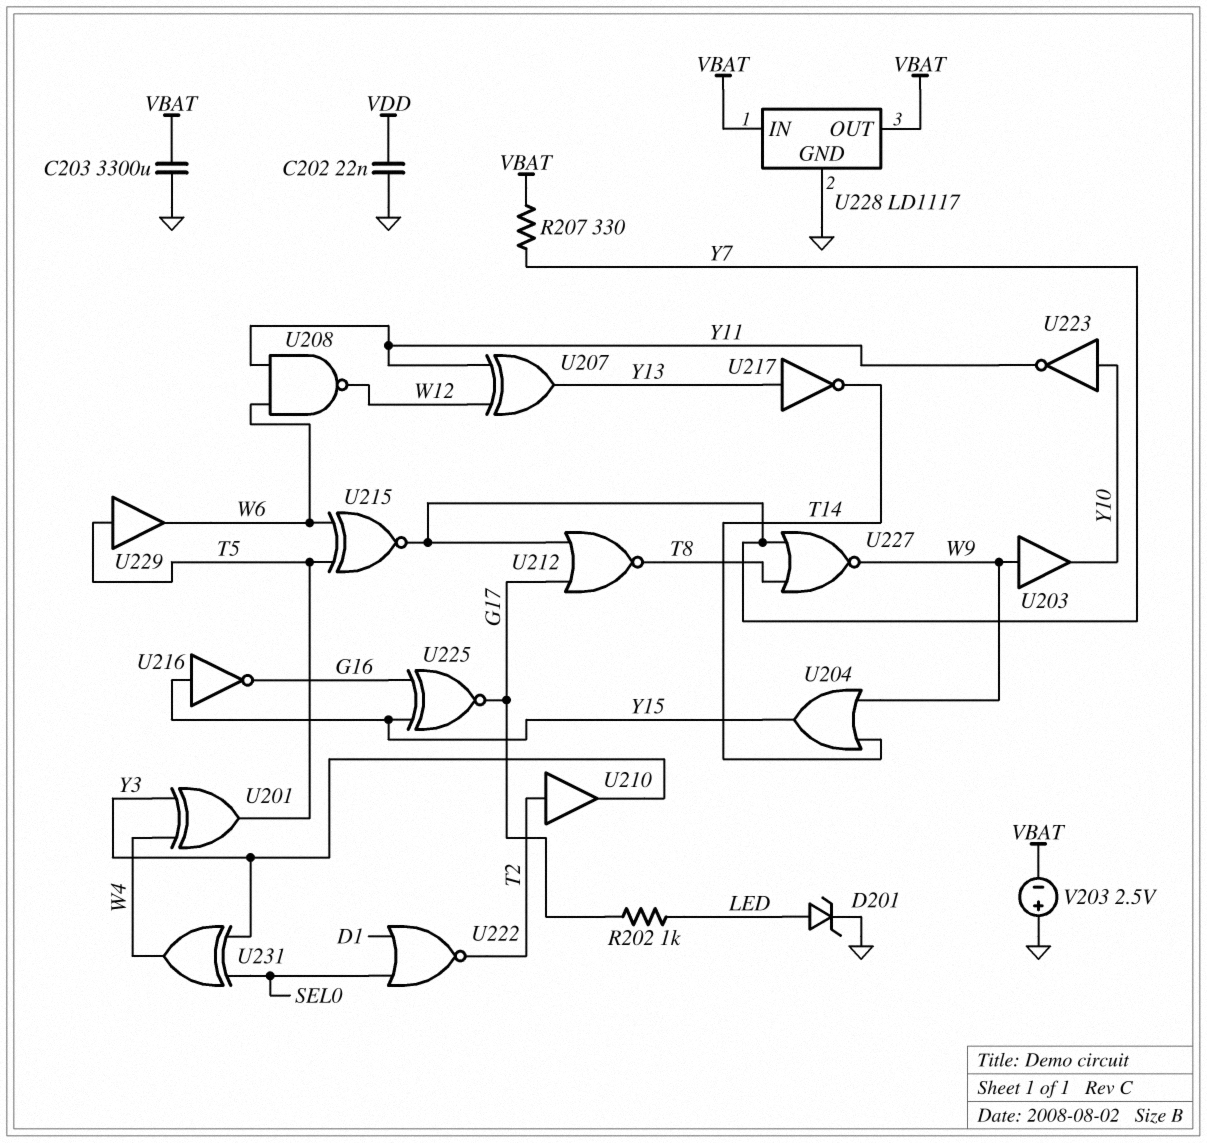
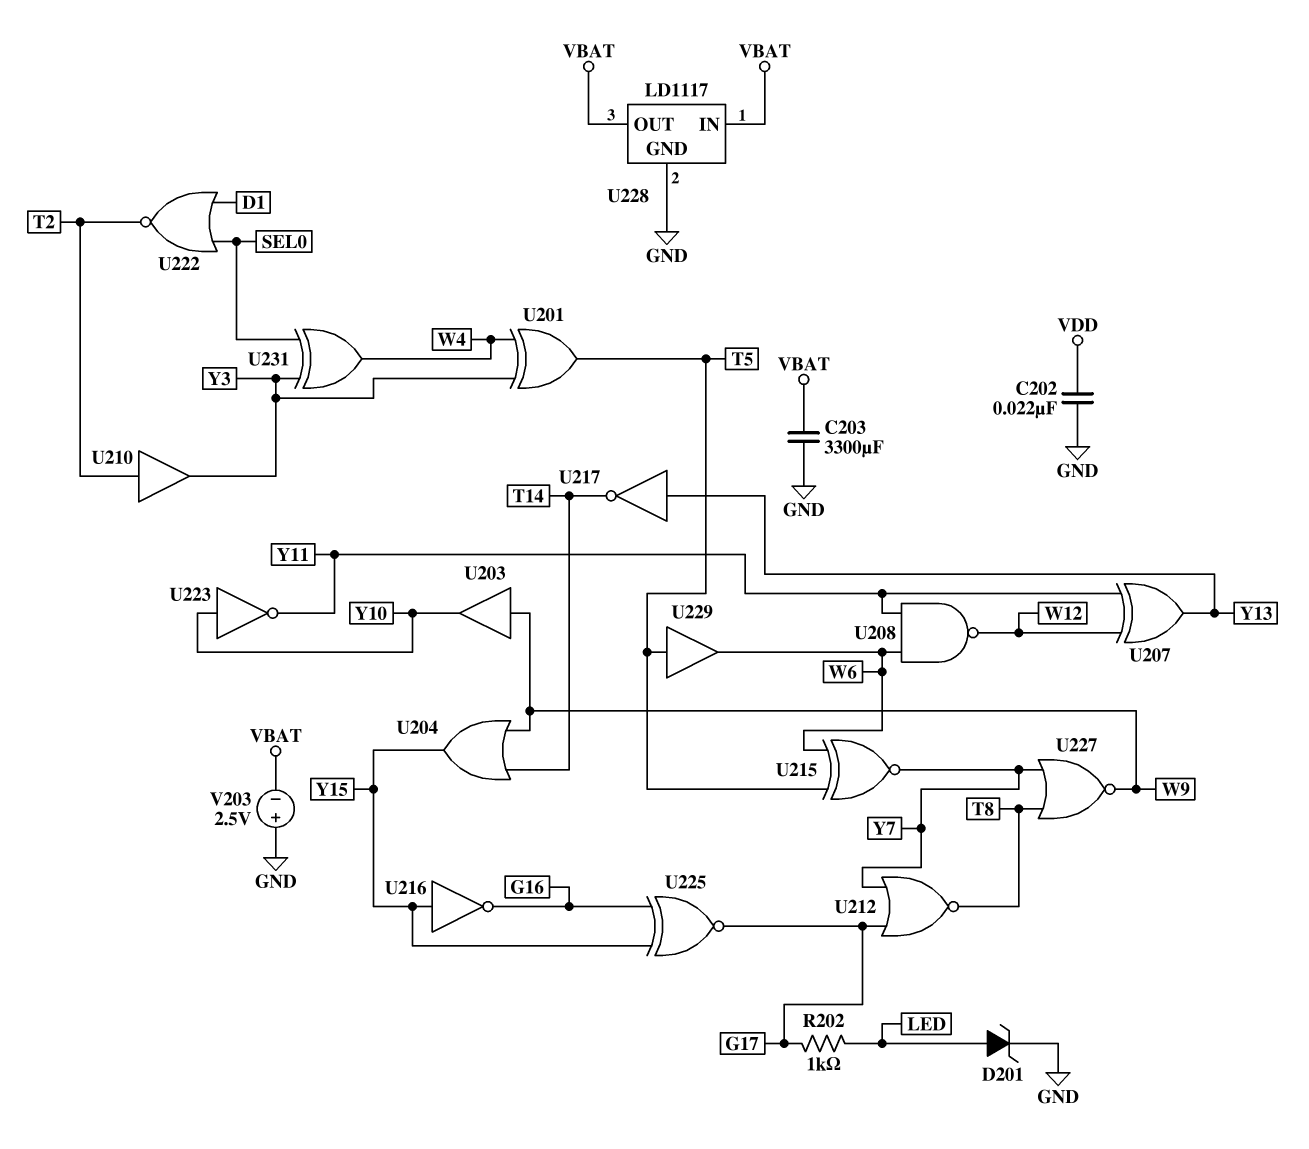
R207: 330 (VBAT, Y7) -> none

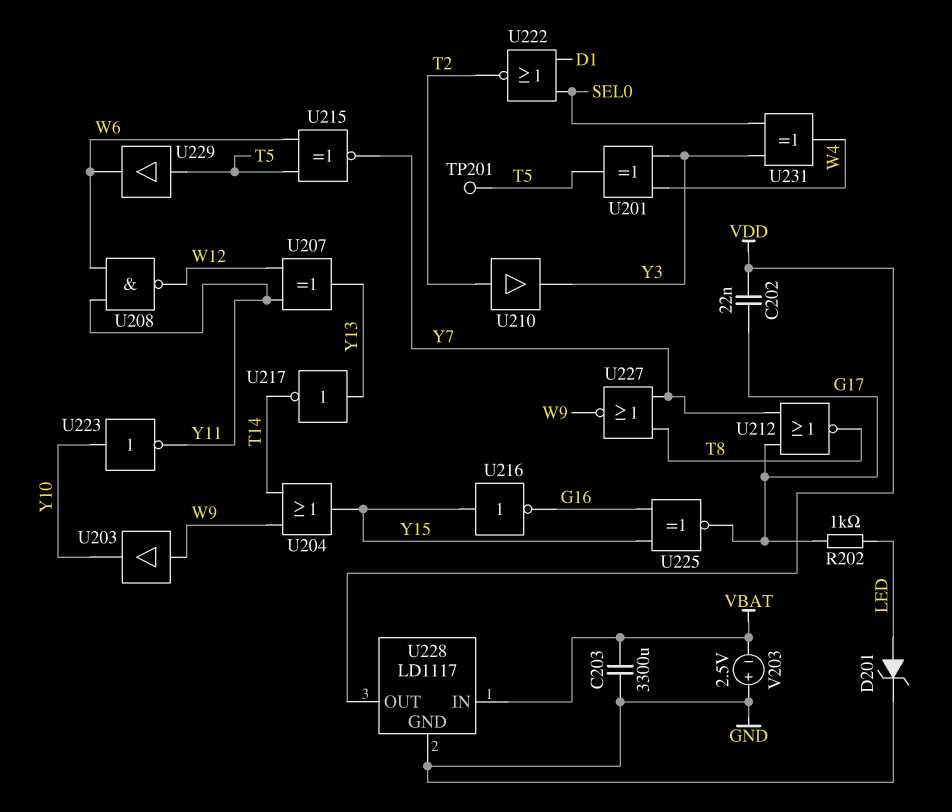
C202: 22nF (GND, VDD) -> 22nF (G17, VDD)
TP201: none -> test point (T5)
U228 pin OUT: VBAT -> VDD

